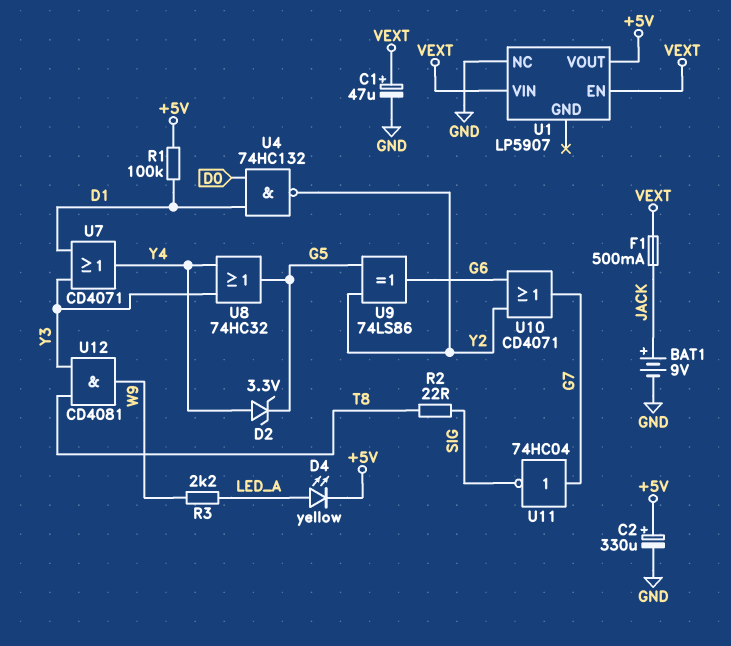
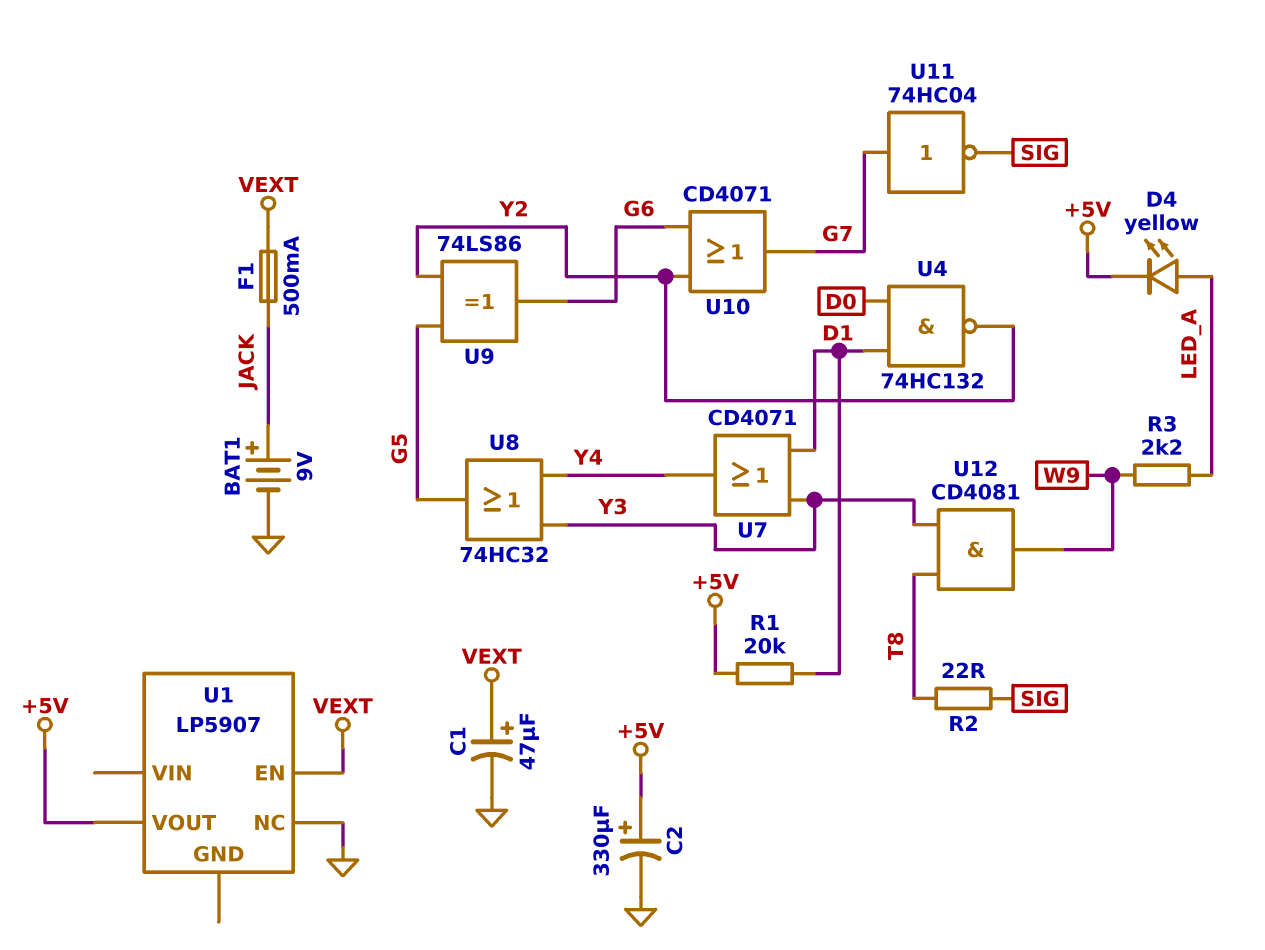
D2: zener 3.3V (A Y4, K G5) -> none
R1: 100k (+5V, D1) -> 20k (+5V, D1)
U1 pin VIN: VEXT -> none

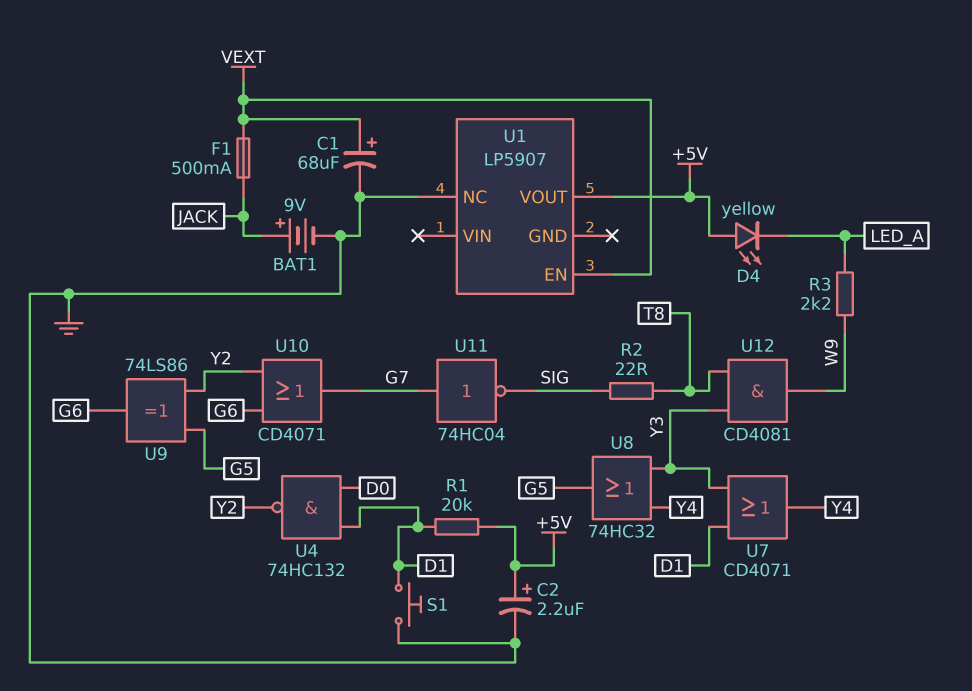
C1: 47uF (plus VEXT, minus GND) -> 68uF (plus VEXT, minus GND)
C2: 330uF (plus +5V, minus GND) -> 2.2uF (plus +5V, minus GND)
D4: LED yellow (A LED_A, K +5V) -> LED yellow (A +5V, K LED_A)
S1: none -> button (D1, GND)

